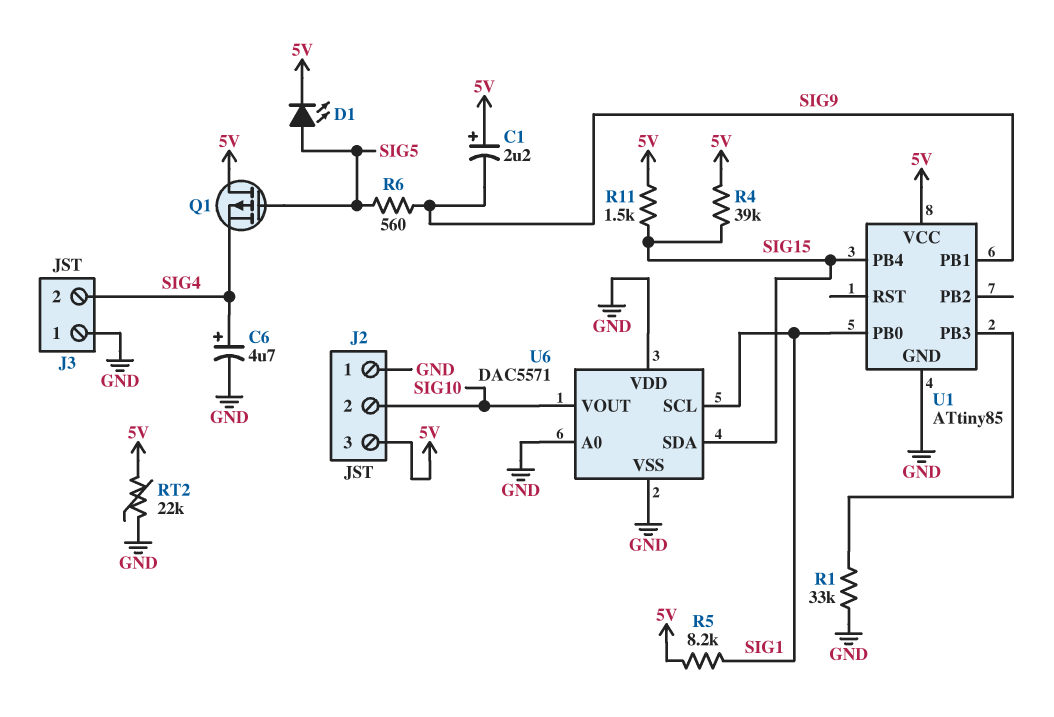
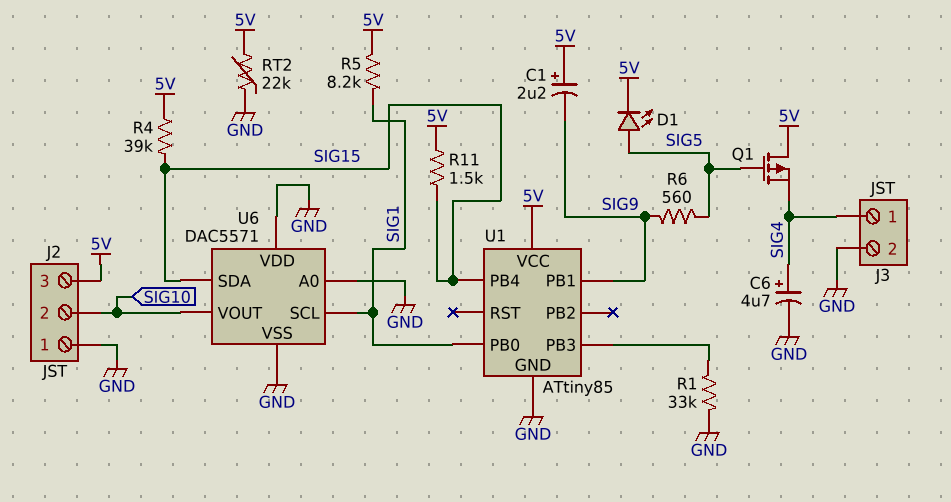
J3 pin 1: GND -> SIG4
J3 pin 2: SIG4 -> GND

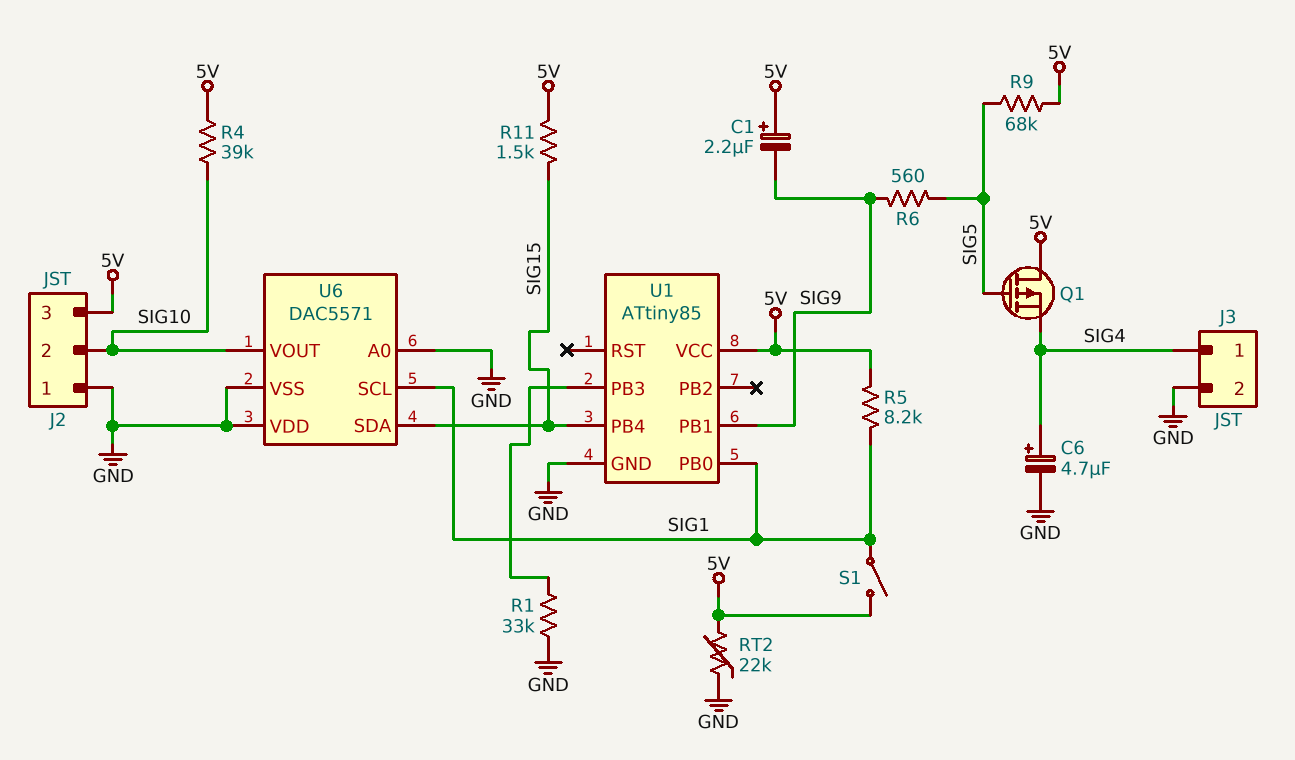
D1: LED (A SIG5, K 5V) -> none
R4: 39k (5V, SIG15) -> 39k (5V, SIG10)
R9: none -> 68k (5V, SIG5)
S1: none -> switch (5V, SIG1)

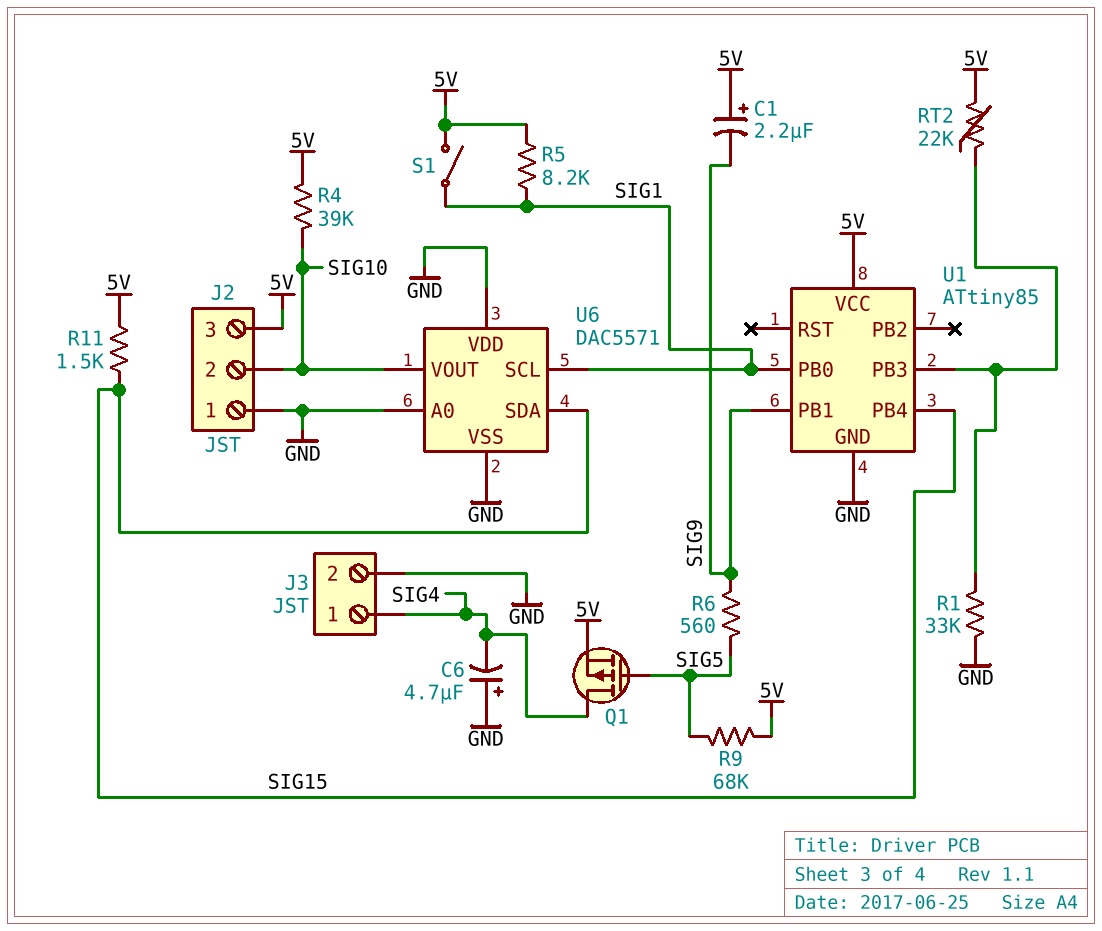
C6: 4.7uF (plus SIG4, minus GND) -> 4.7uF (plus GND, minus SIG4)
Q1: PMOS (G SIG5, D 5V, S SIG4) -> PMOS (G SIG5, D SIG4, S 5V)
RT2: 22k (5V, GND) -> 22k (5V, U1/PB3)

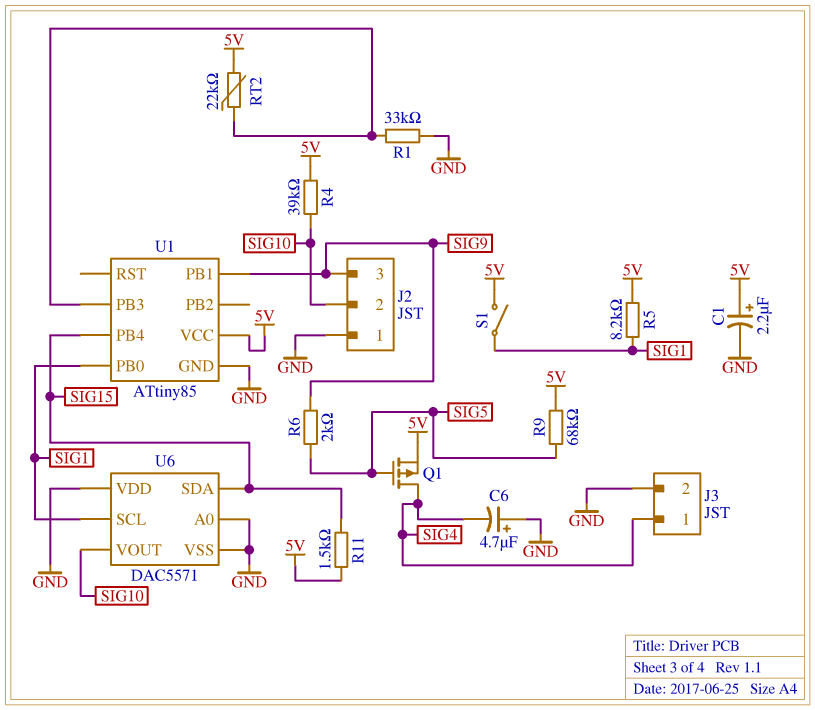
C1: 2.2uF (plus 5V, minus SIG9) -> 2.2uF (plus 5V, minus GND)
J2 pin 3: 5V -> SIG9
R6: 560 (SIG5, SIG9) -> 2k (SIG5, SIG9)

